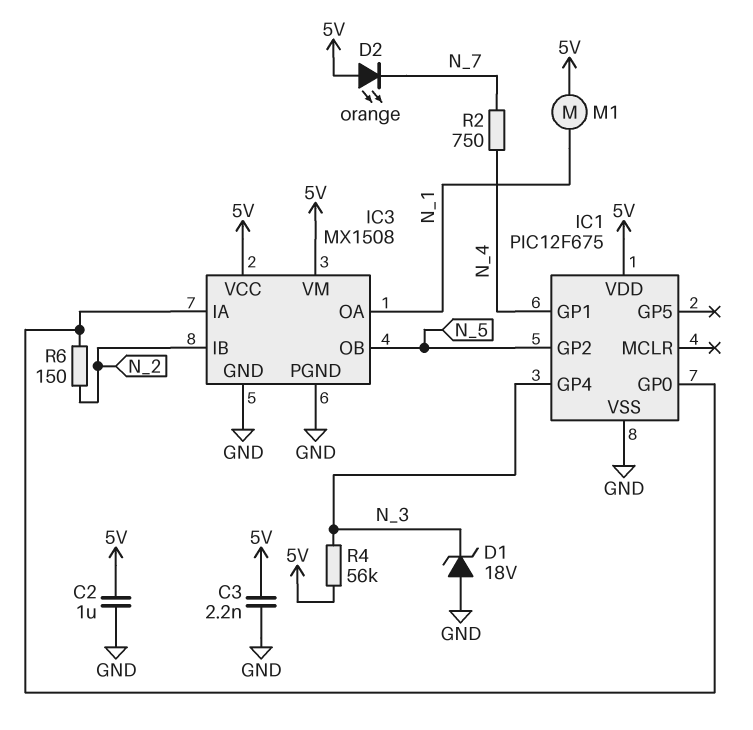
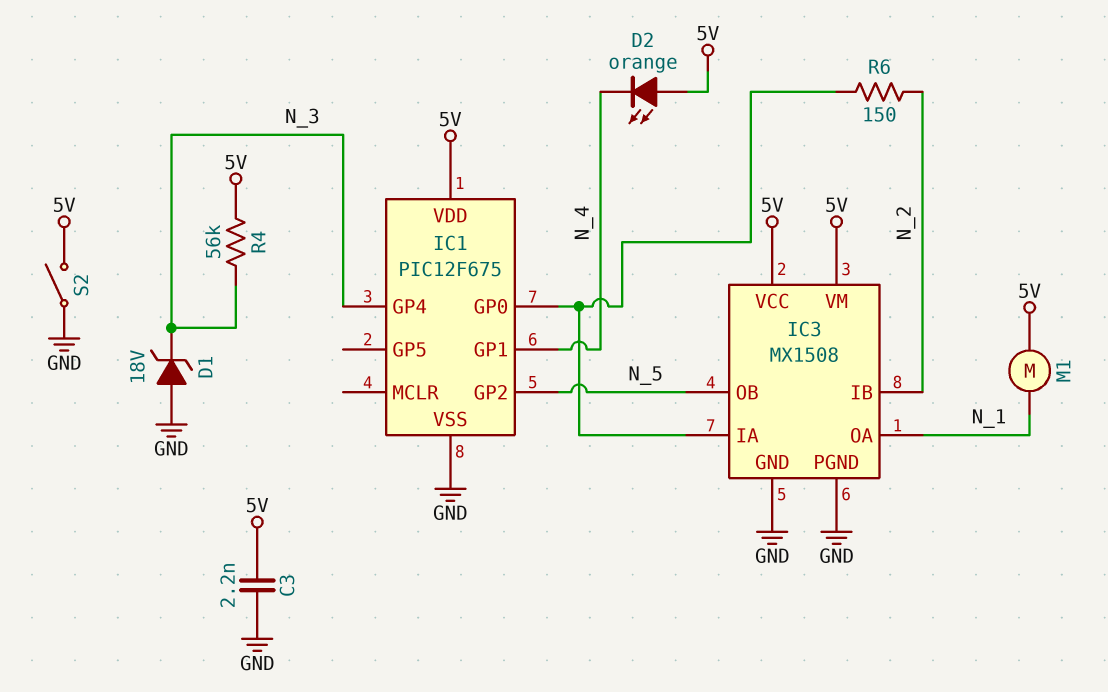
C2: 1uF (5V, GND) -> none
D2: LED orange (A 5V, K N_7) -> LED orange (A 5V, K N_4)
R2: 750 (N_4, N_7) -> none
S2: none -> switch (5V, GND)

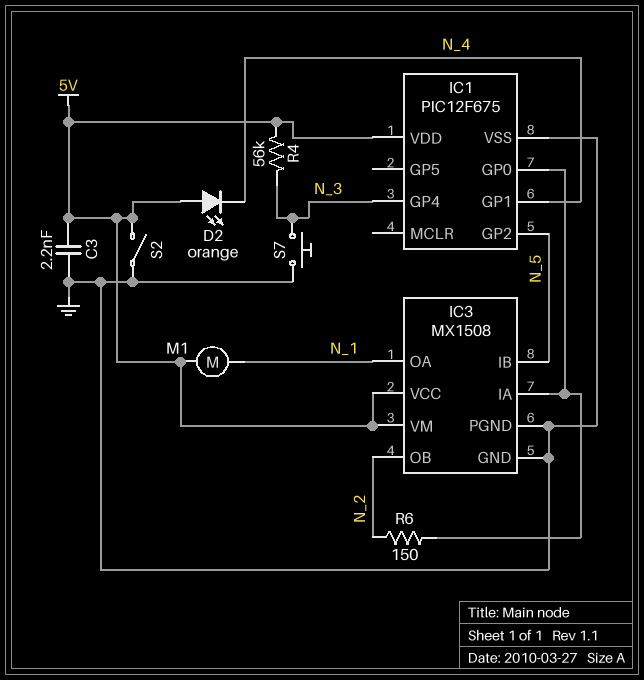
D1: zener 18V (A GND, K N_3) -> none
IC3 pin IB: N_2 -> N_5
IC3 pin OB: N_5 -> N_2
S7: none -> button (GND, N_3)

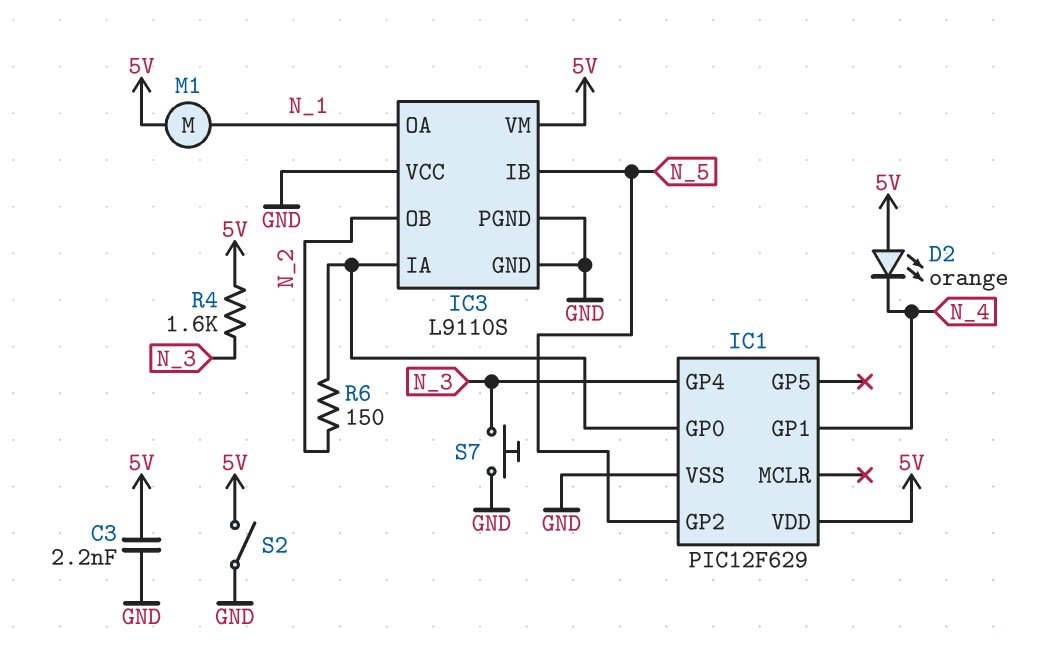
IC1: PIC12F675 -> PIC12F629
IC3: MX1508 -> L9110S
IC3 pin VCC: 5V -> GND
R4: 56k (5V, N_3) -> 1.6k (5V, N_3)

